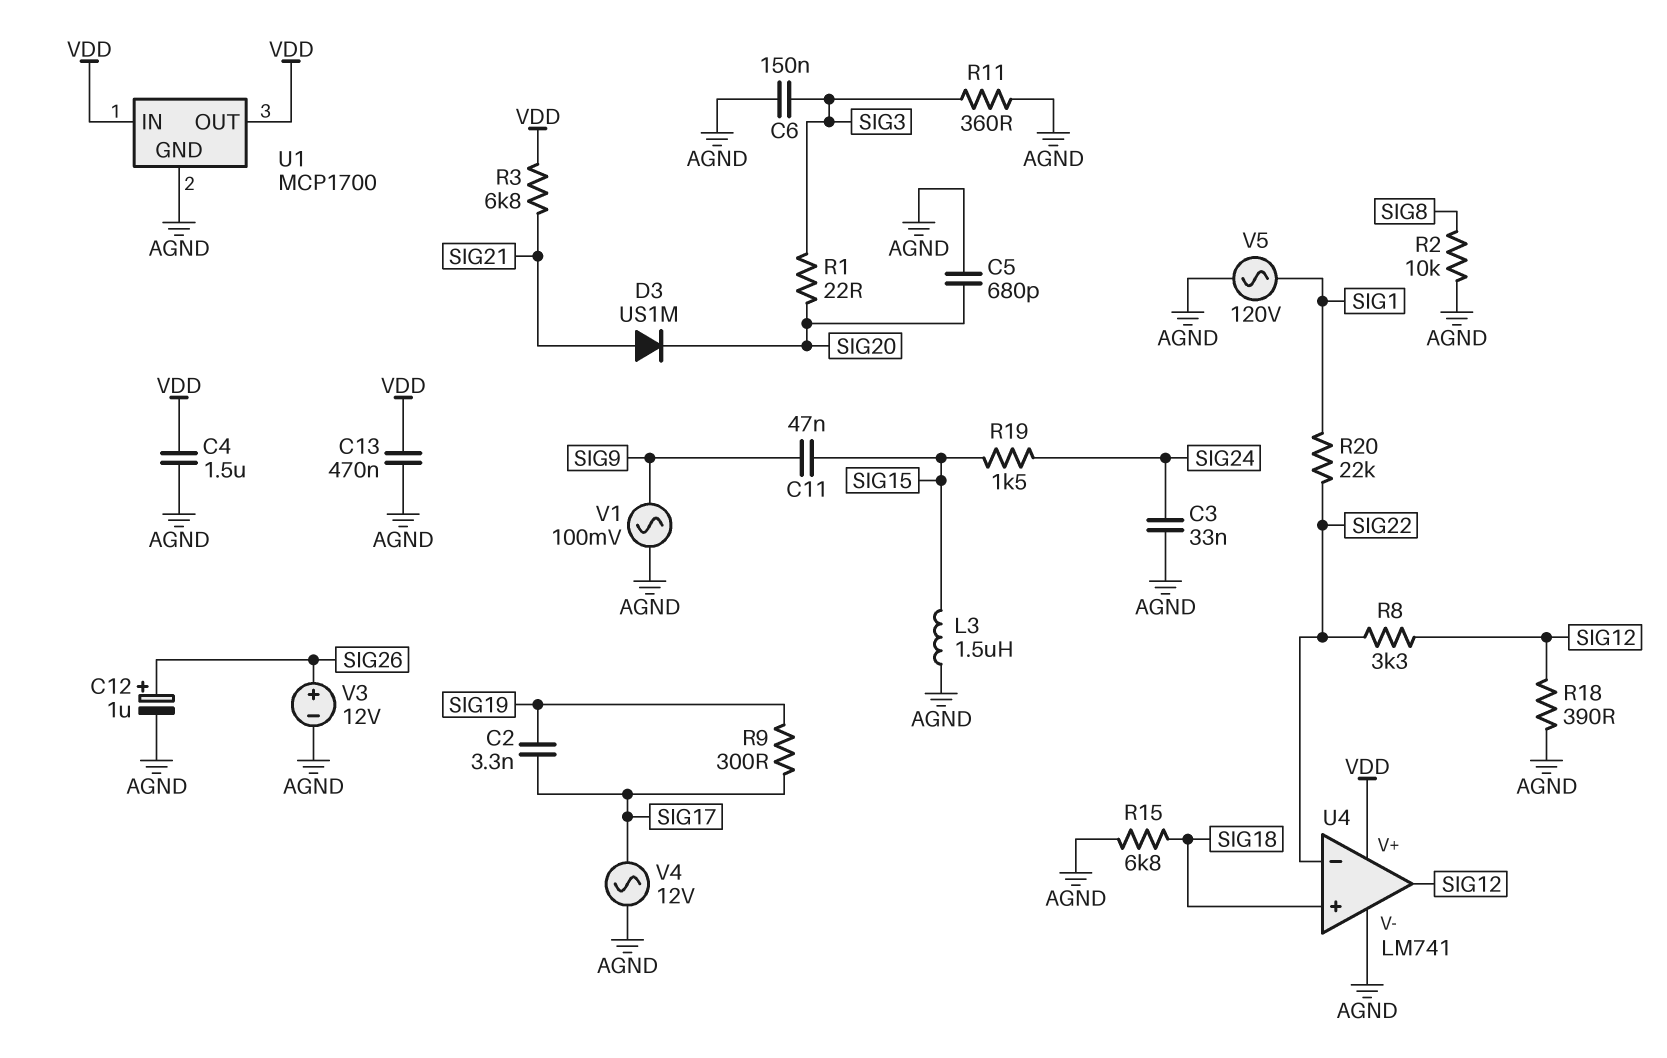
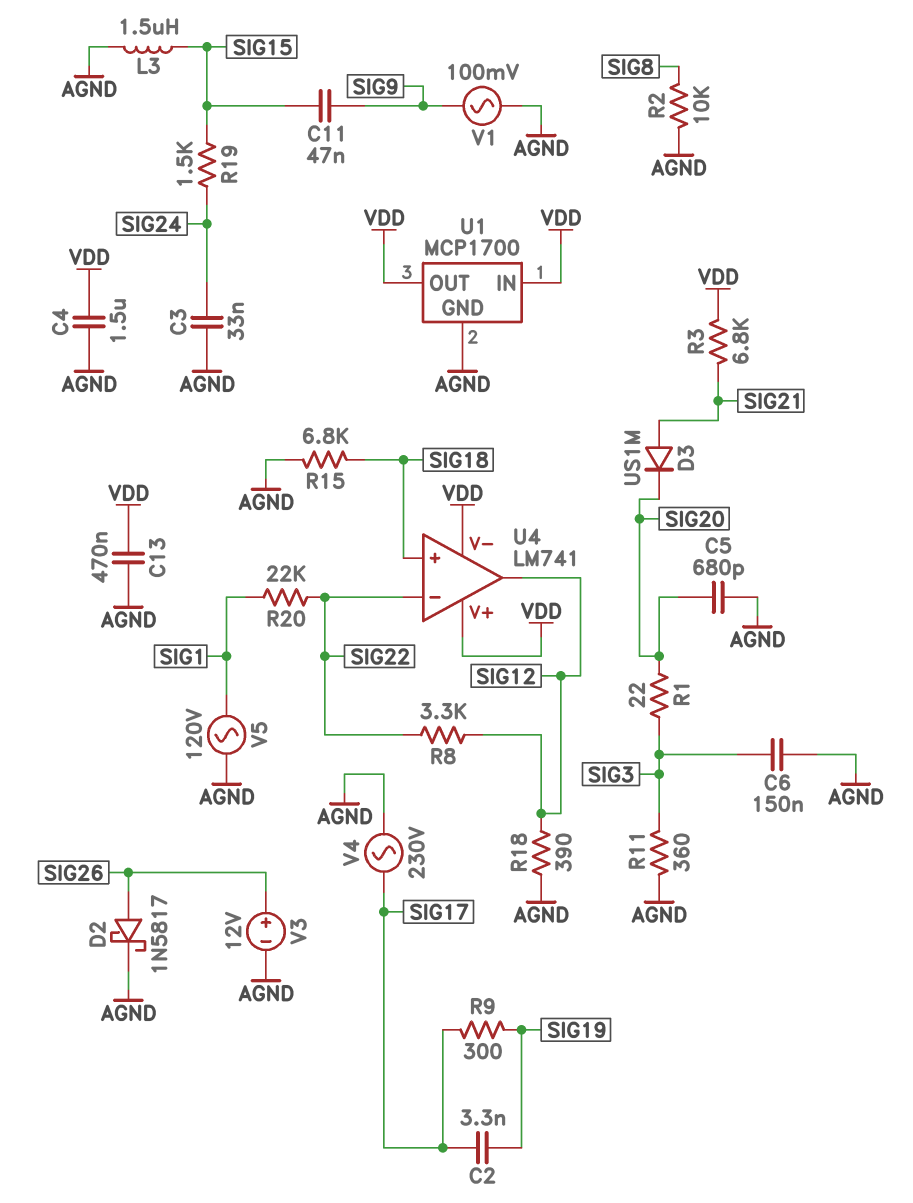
C12: 1uF (plus SIG26, minus AGND) -> none
D2: none -> schottky 1N5817 (A SIG26, K AGND)
U4 pin V-: AGND -> VDD
V4: AC 12V (AGND, SIG17) -> AC 230V (AGND, SIG17)

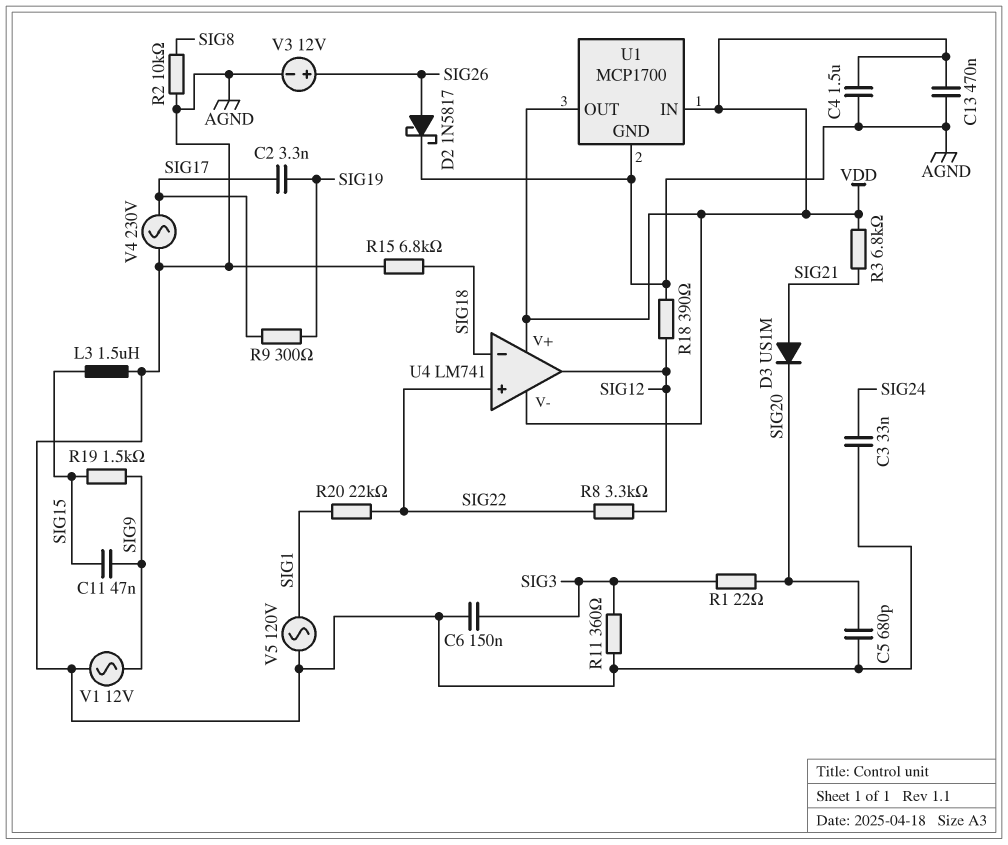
R19: 1.5k (SIG15, SIG24) -> 1.5k (SIG9, SIG15)
U4 pin in+: SIG18 -> SIG22
U4 pin in-: SIG22 -> SIG18
V1: AC 100mV (AGND, SIG9) -> AC 12V (AGND, SIG9)

